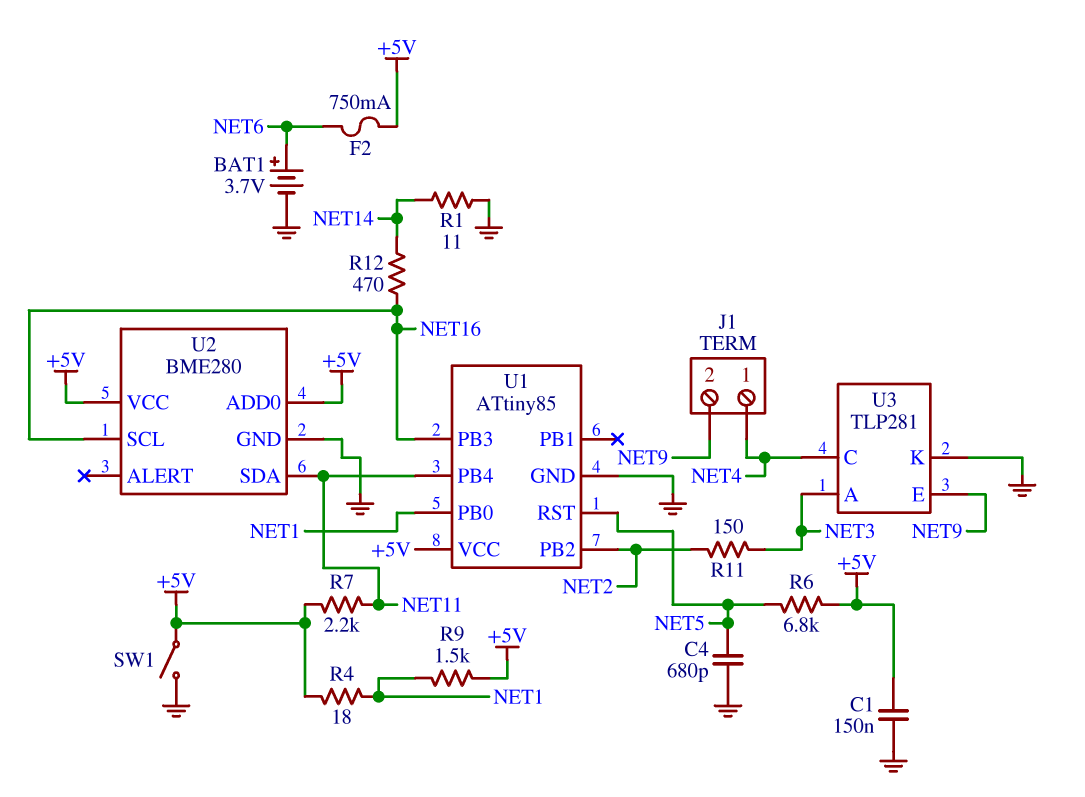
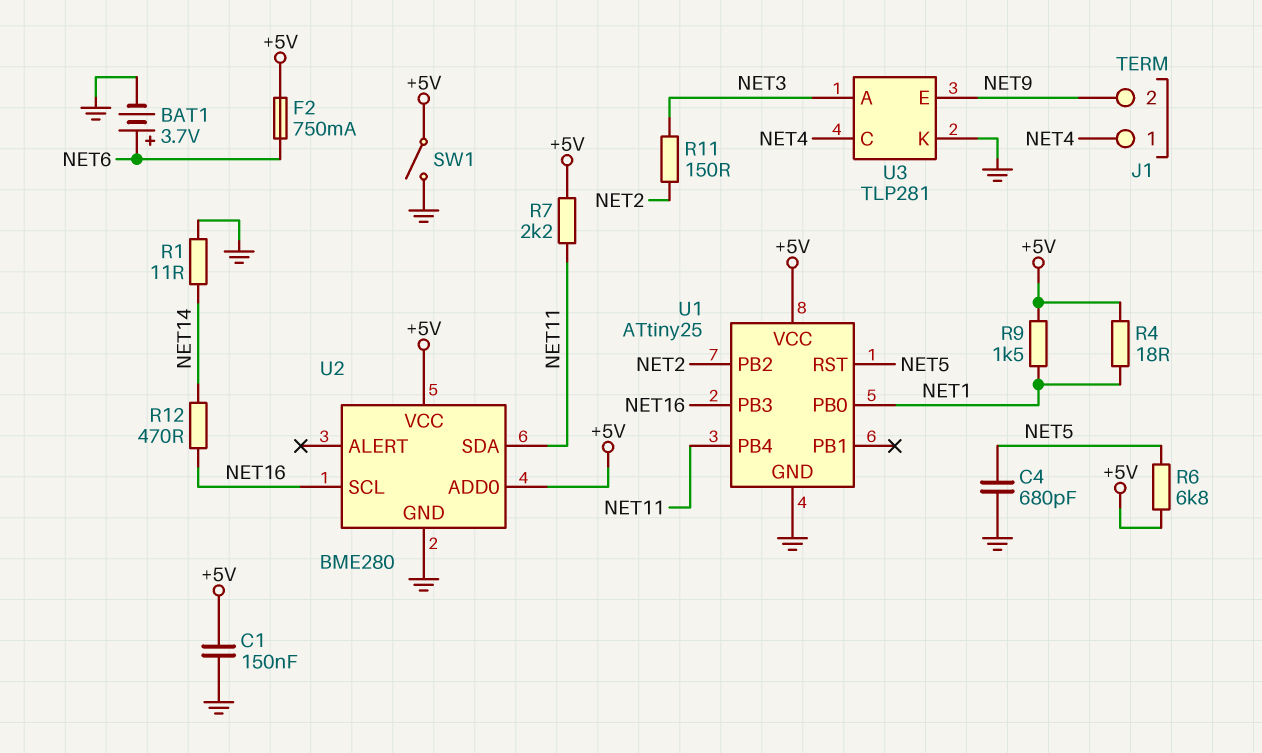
U1: ATtiny85 -> ATtiny25

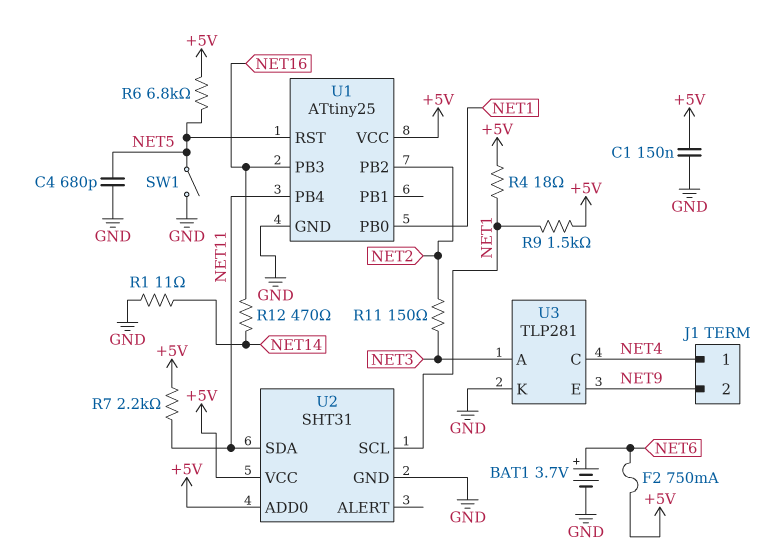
SW1: switch (+5V, GND) -> switch (GND, NET5)
U2: BME280 -> SHT31
U2 pin SCL: NET16 -> NET1

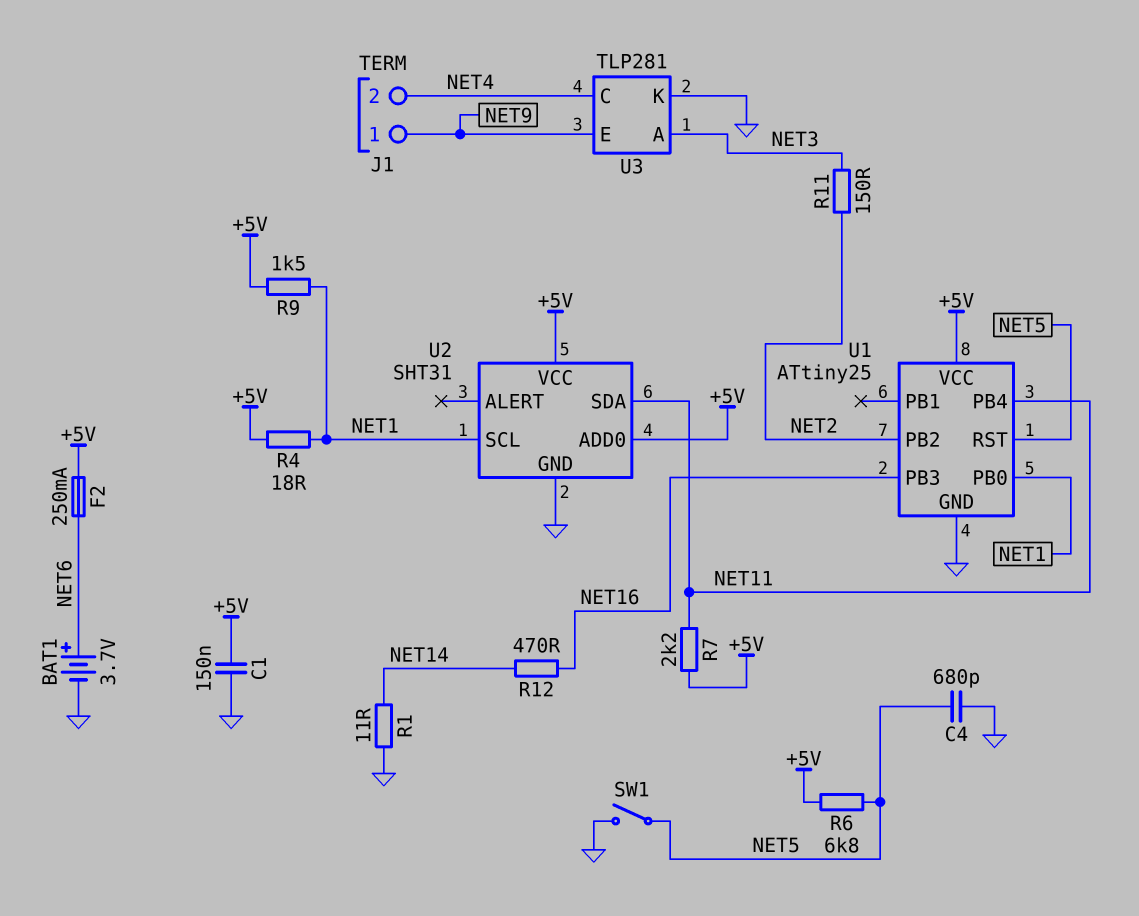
F2: 750mA (+5V, NET6) -> 250mA (+5V, NET6)
J1 pin 1: NET4 -> NET9
J1 pin 2: NET9 -> NET4

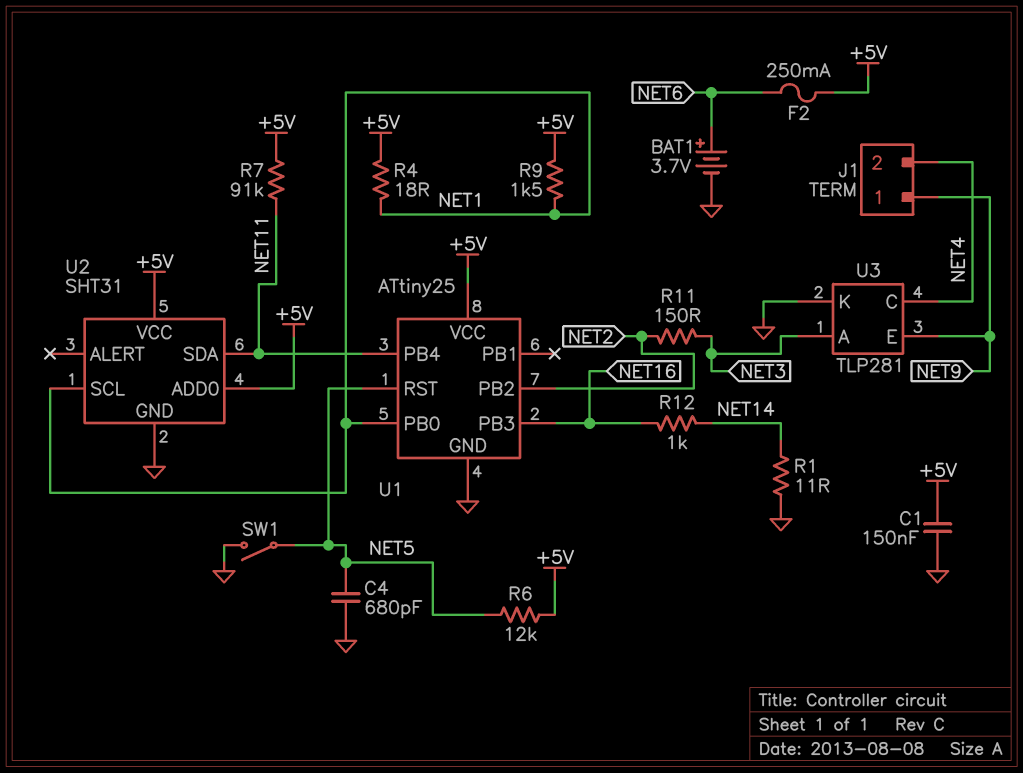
R6: 6.8k (+5V, NET5) -> 12k (+5V, NET5)
R7: 2.2k (+5V, NET11) -> 91k (+5V, NET11)
R12: 470 (NET14, NET16) -> 1k (NET14, NET16)

